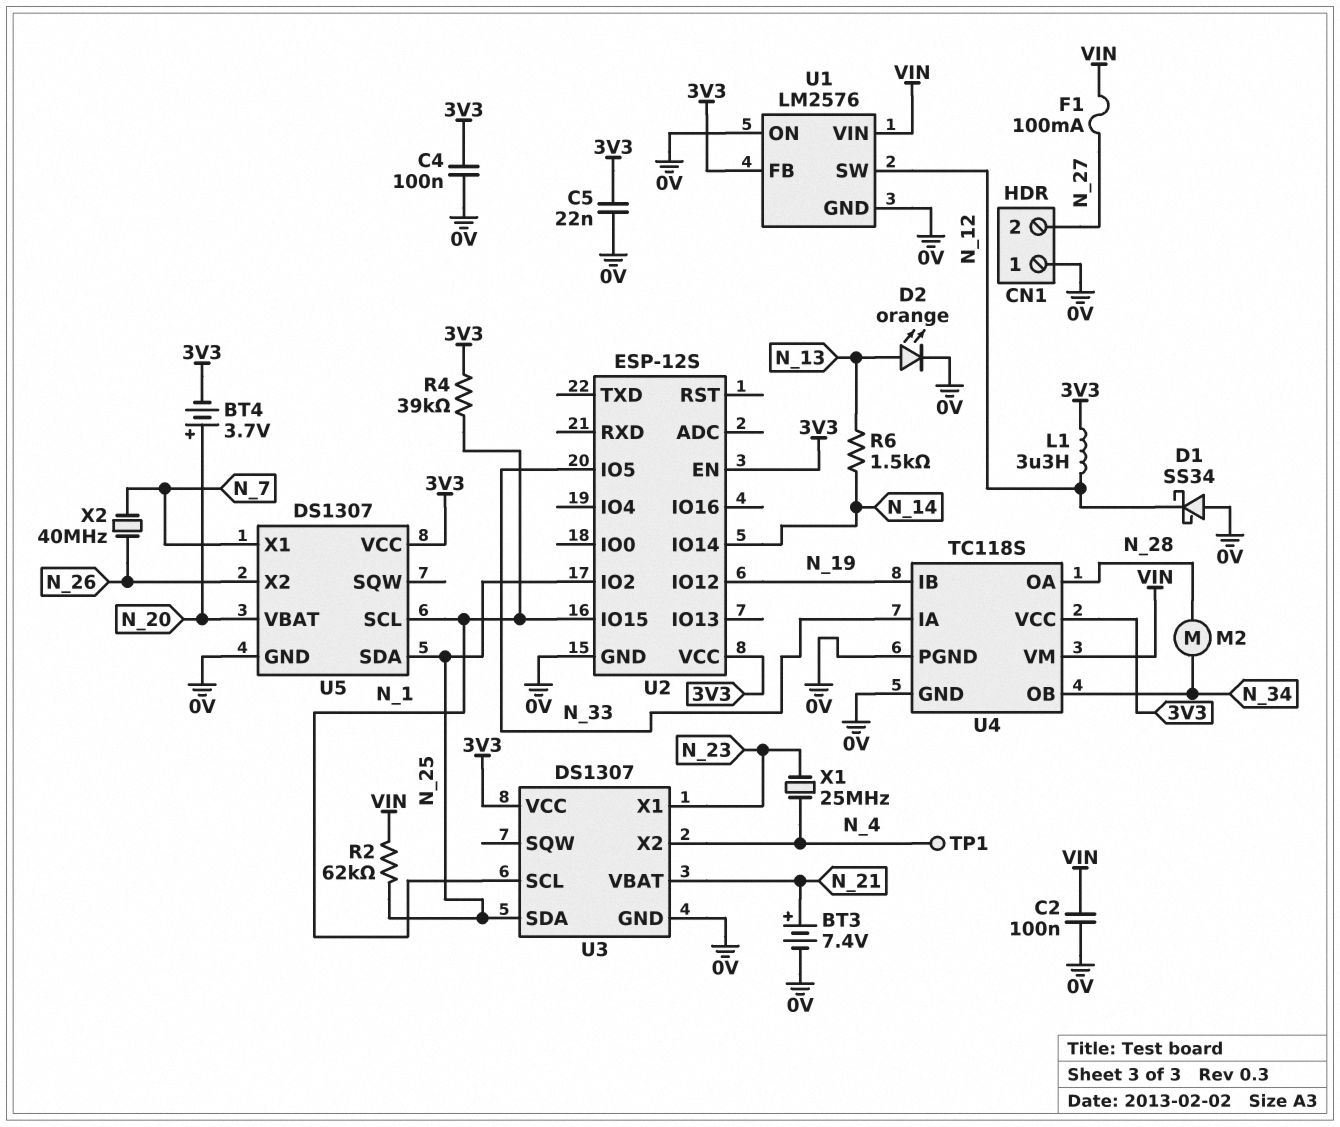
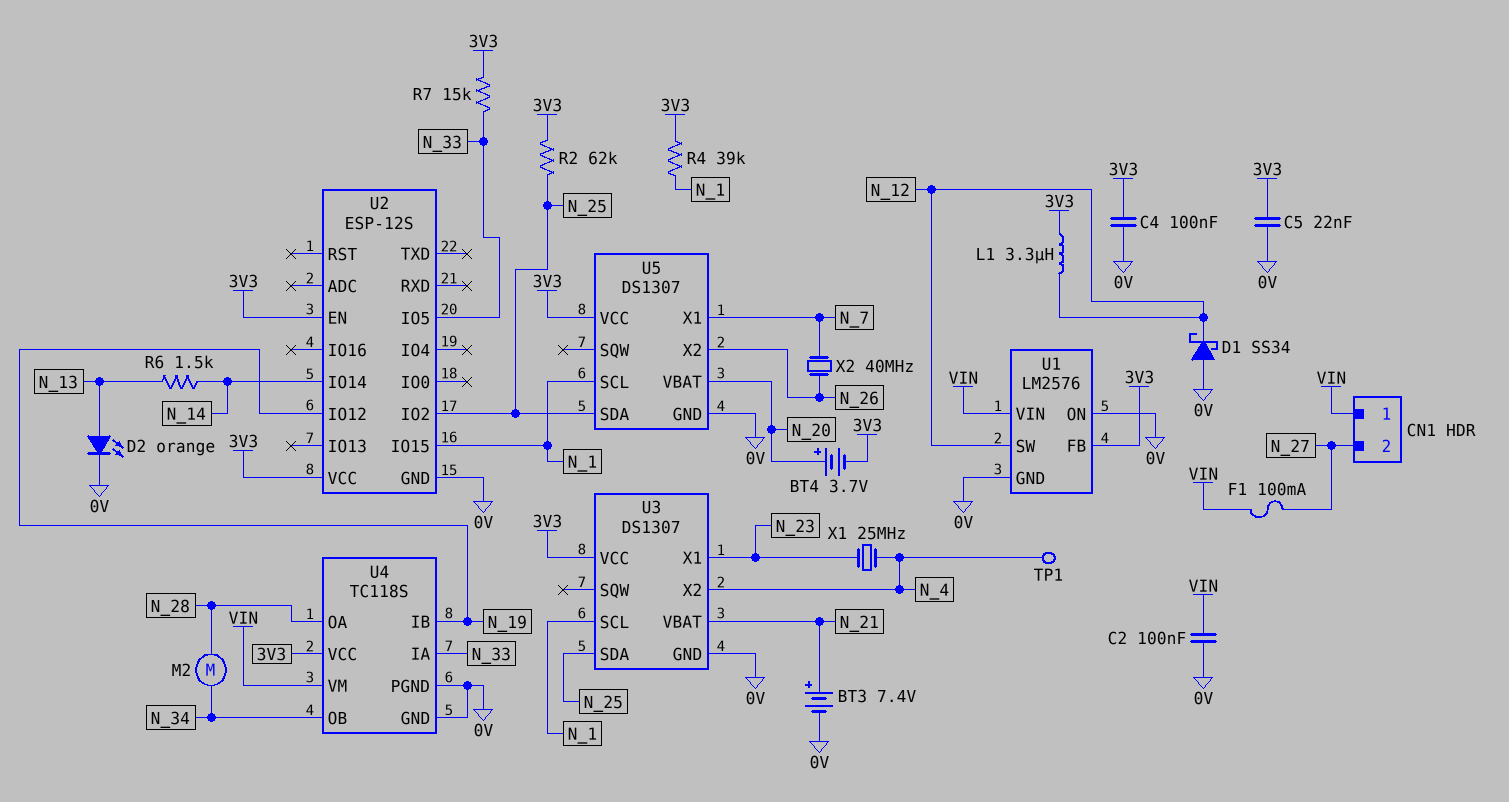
CN1 pin 1: 0V -> VIN
R2: 62k (N_25, VIN) -> 62k (3V3, N_25)
R7: none -> 15k (3V3, N_33)

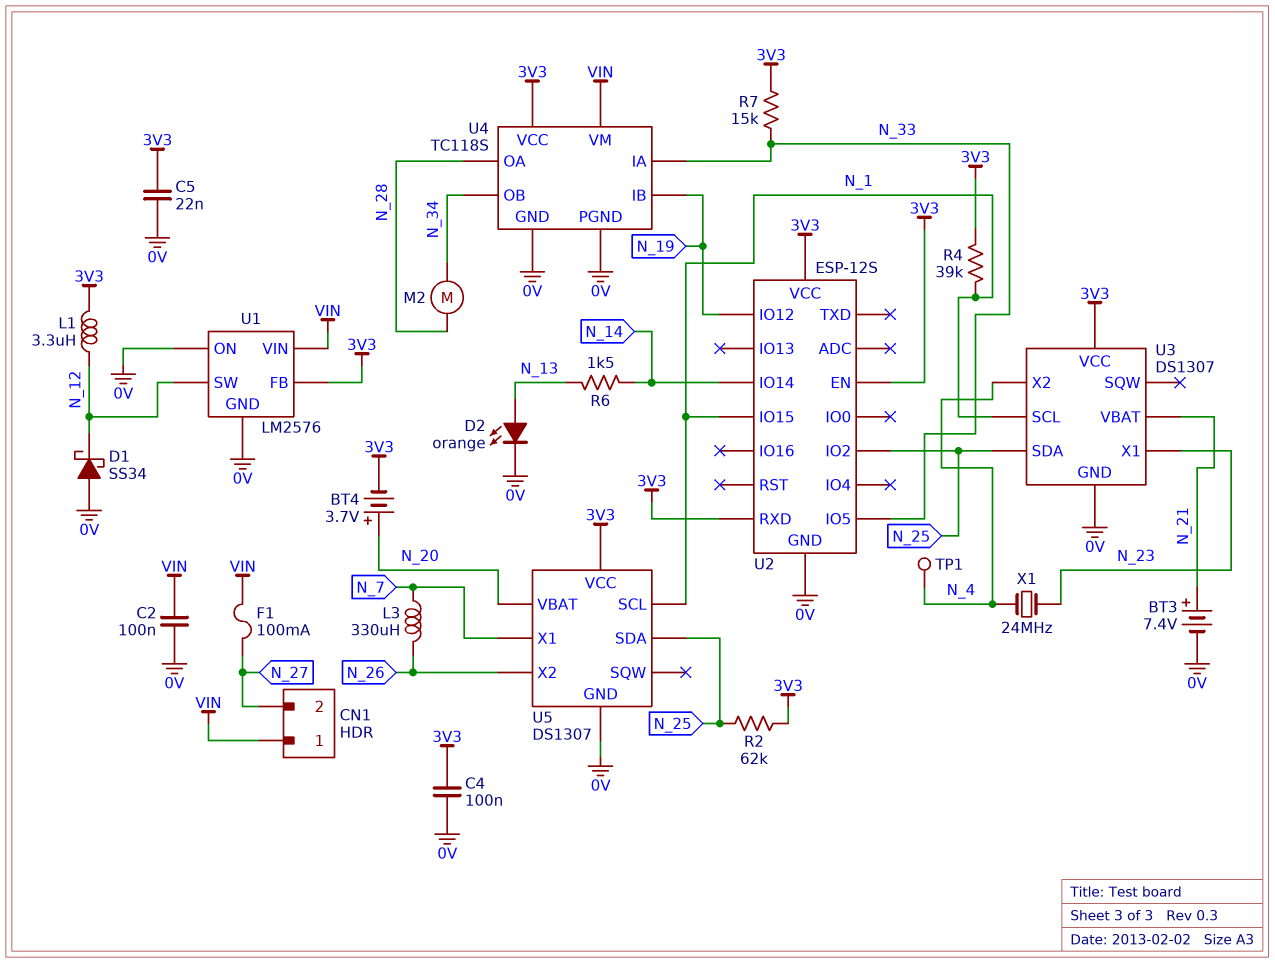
L3: none -> 330uH (N_7, N_26)
U2 pin RXD: none -> 3V3
X1: 25MHz (N_4, N_23) -> 24MHz (N_4, N_23)
X2: 40MHz (N_7, N_26) -> none

